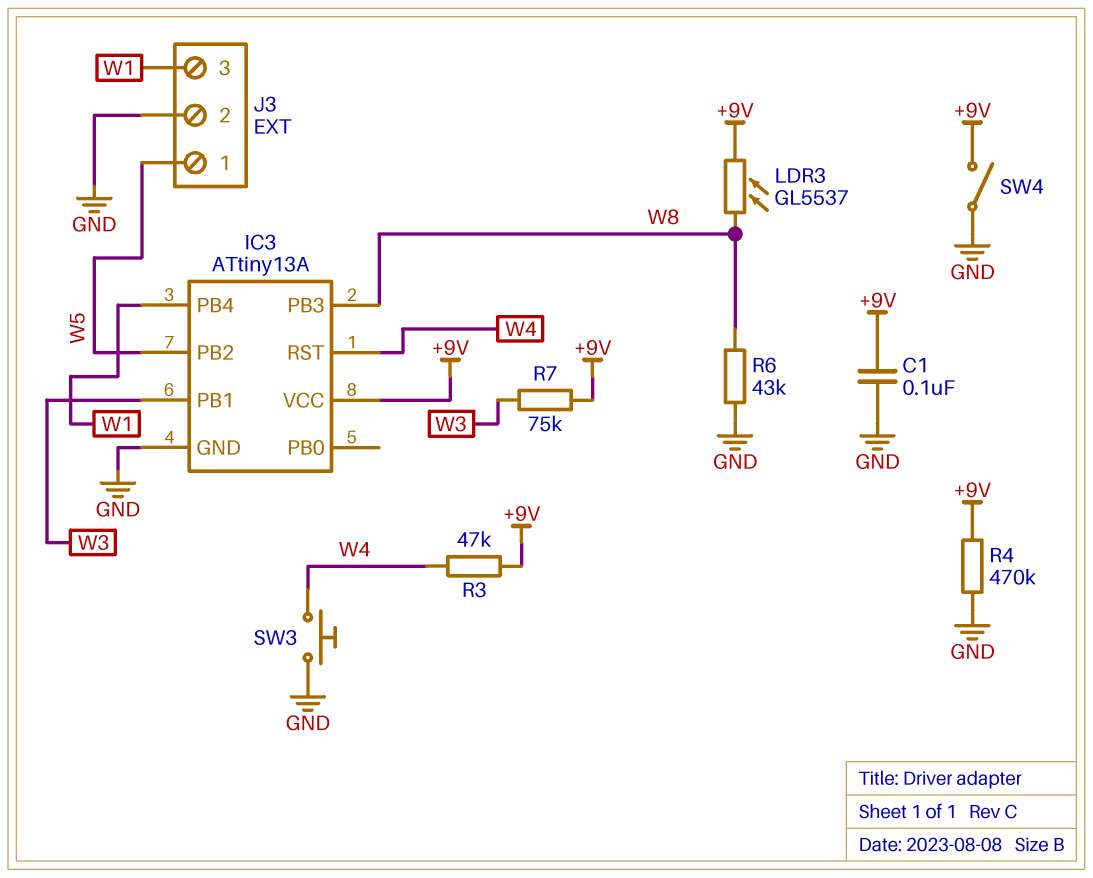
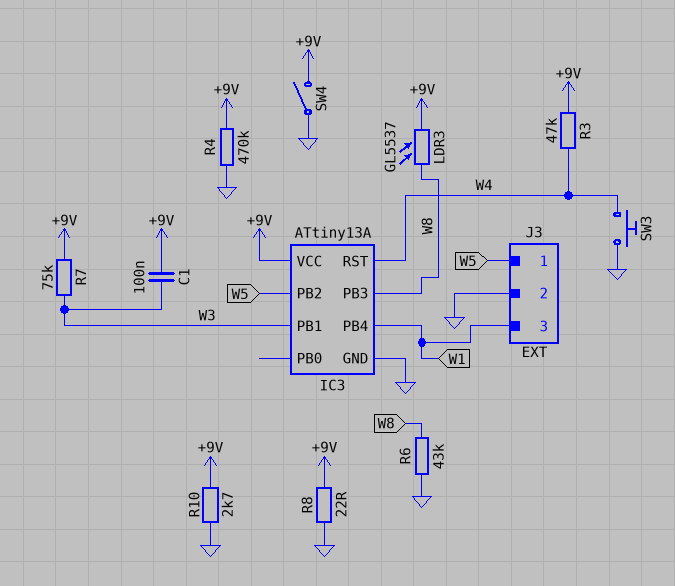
C1: 100nF (+9V, GND) -> 100nF (+9V, W3)
R8: none -> 22 (+9V, GND)
R10: none -> 2.7k (+9V, GND)

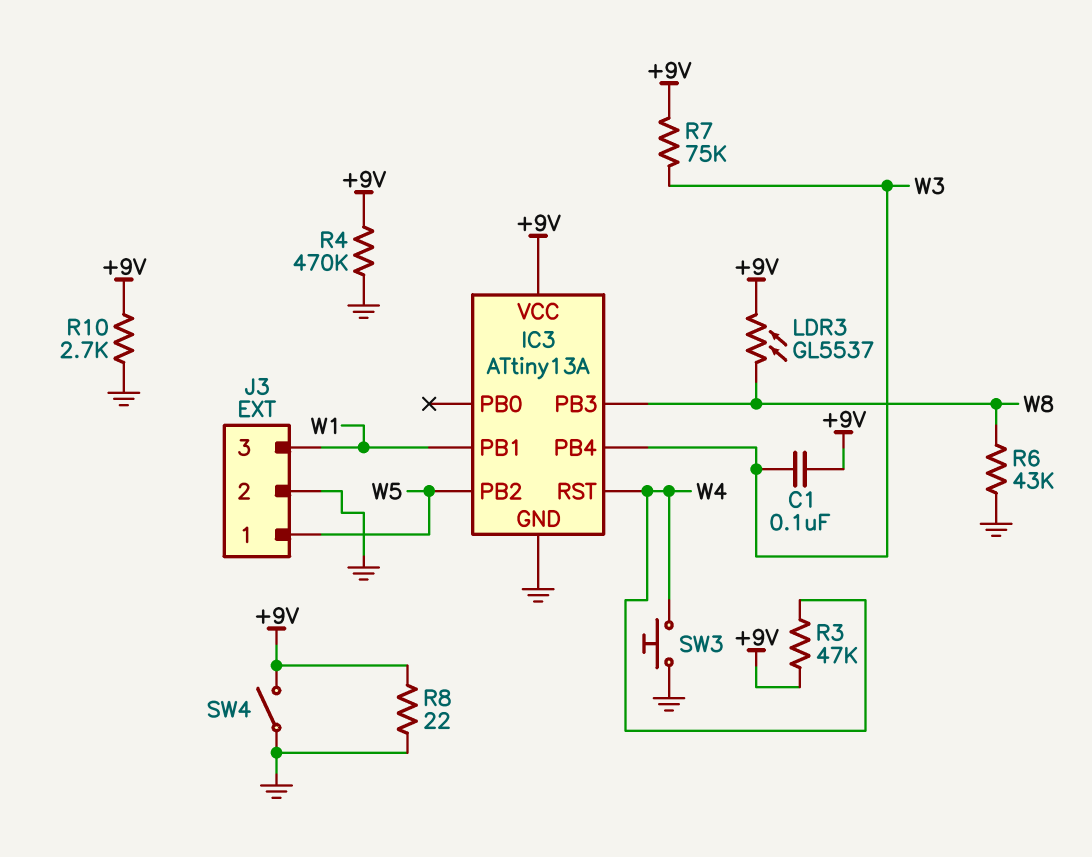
IC3 pin PB1: W3 -> W1
IC3 pin PB4: W1 -> W3

